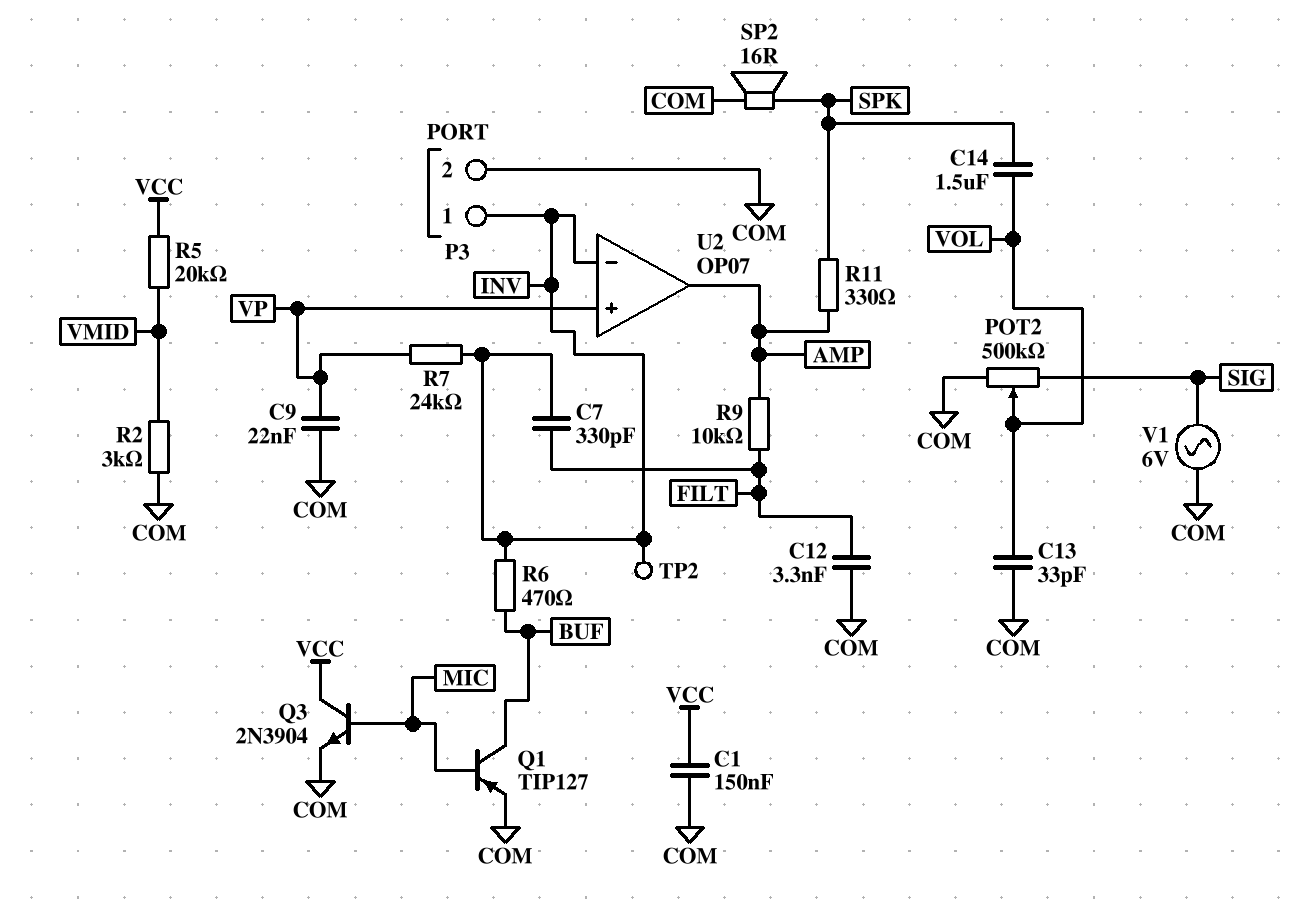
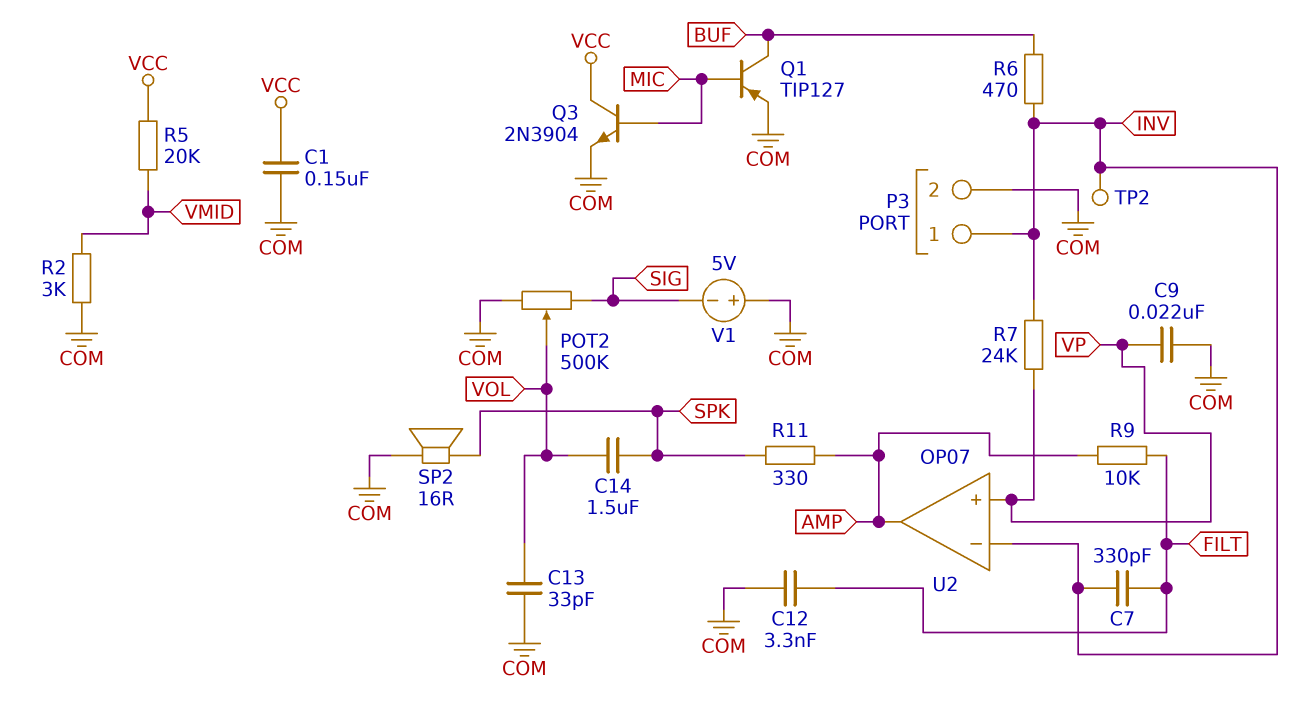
V1: AC 6V (COM, SIG) -> 5V (plus COM, minus SIG)

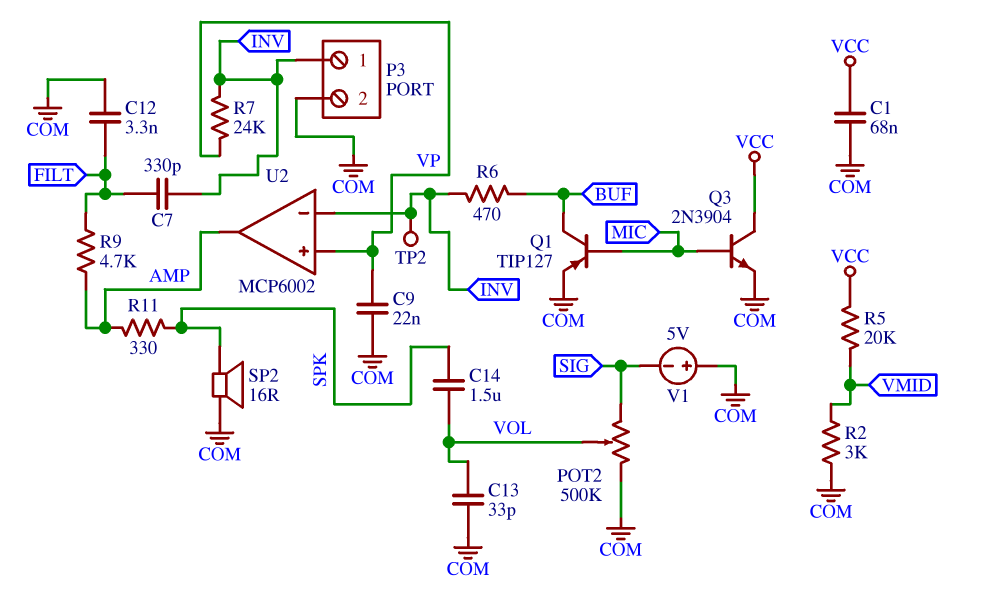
C1: 150nF (COM, VCC) -> 68nF (COM, VCC)
R9: 10k (AMP, FILT) -> 4.7k (AMP, FILT)
U2: OP07 -> MCP6002

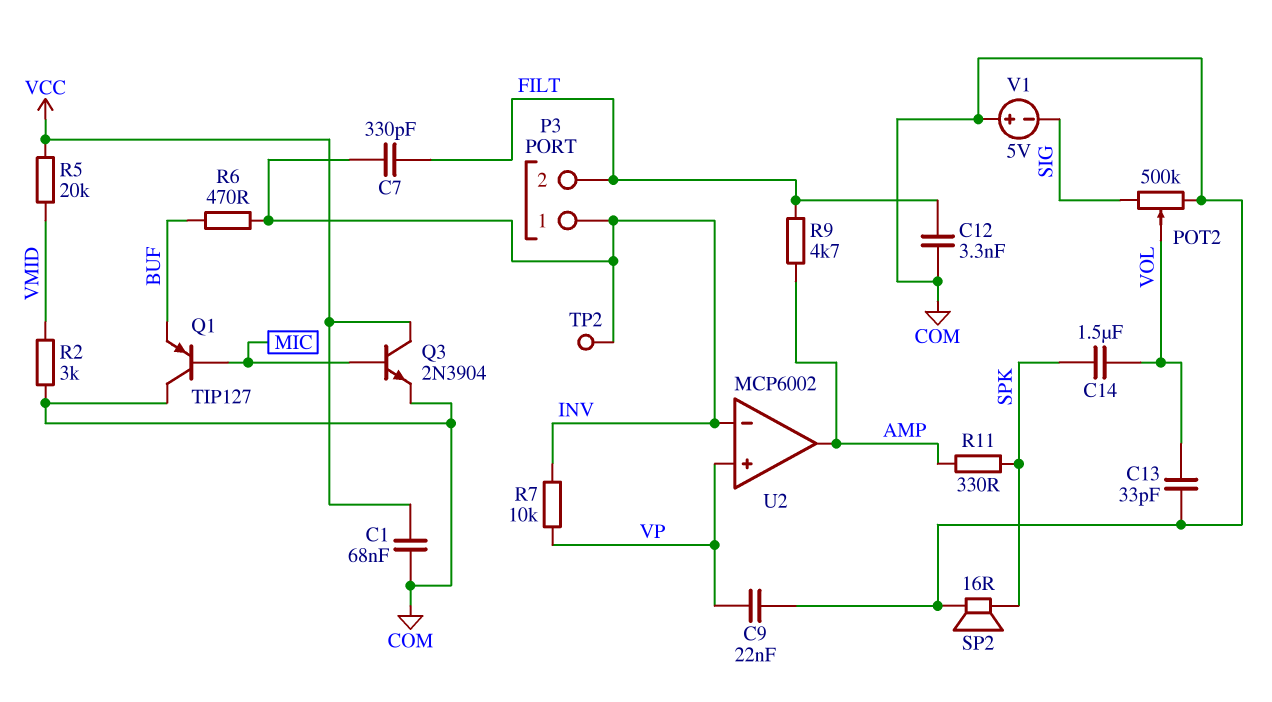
P3 pin 2: COM -> FILT
Q1: PNP TIP127 (B MIC, C BUF, E COM) -> PNP TIP127 (B MIC, C COM, E BUF)
R7: 24k (INV, VP) -> 10k (INV, VP)

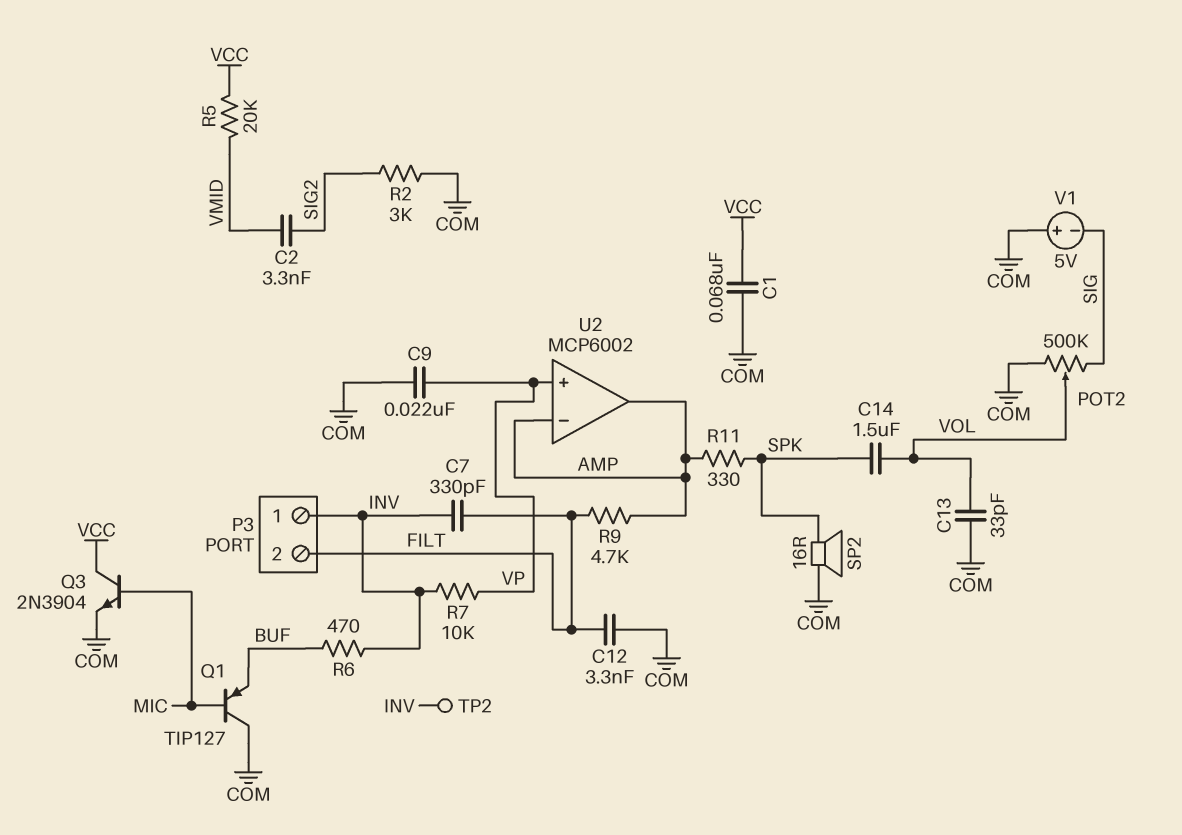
C2: none -> 3.3nF (SIG2, VMID)
R2: 3k (COM, VMID) -> 3k (COM, SIG2)
U2 pin in-: INV -> AMP

